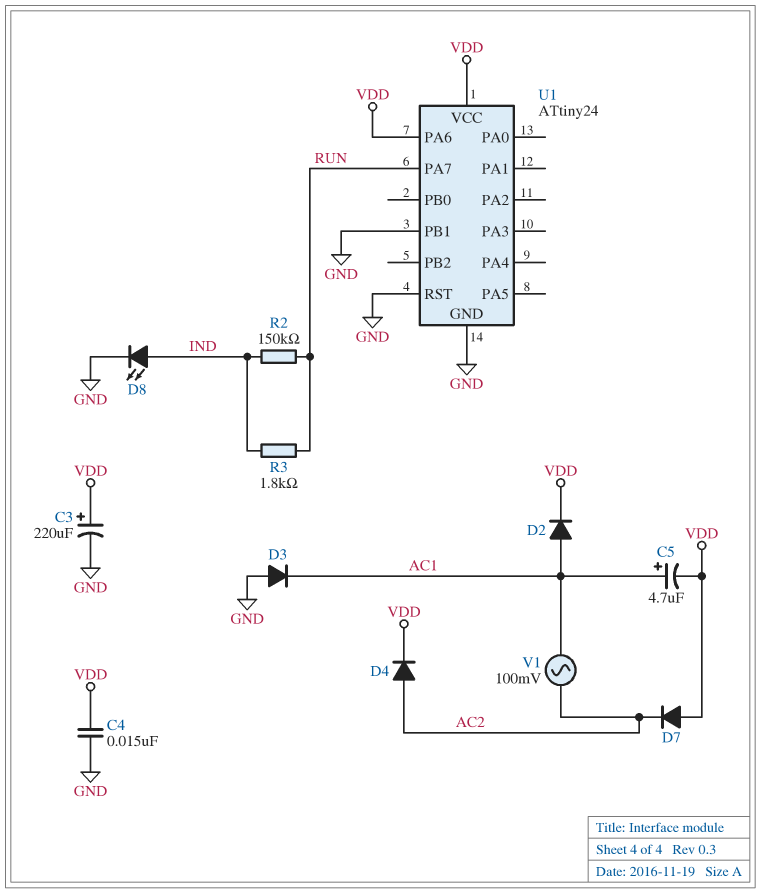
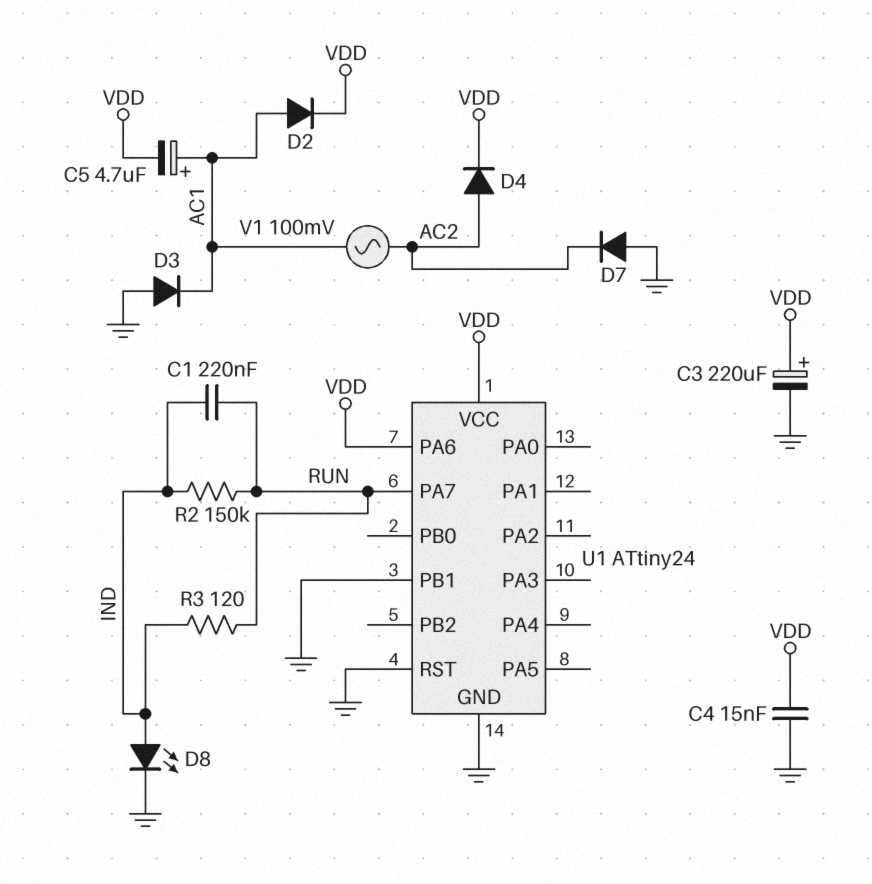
C1: none -> 220nF (IND, RUN)
D7: diode (A VDD, K AC2) -> diode (A GND, K AC2)
R3: 1.8k (IND, RUN) -> 120 (IND, RUN)

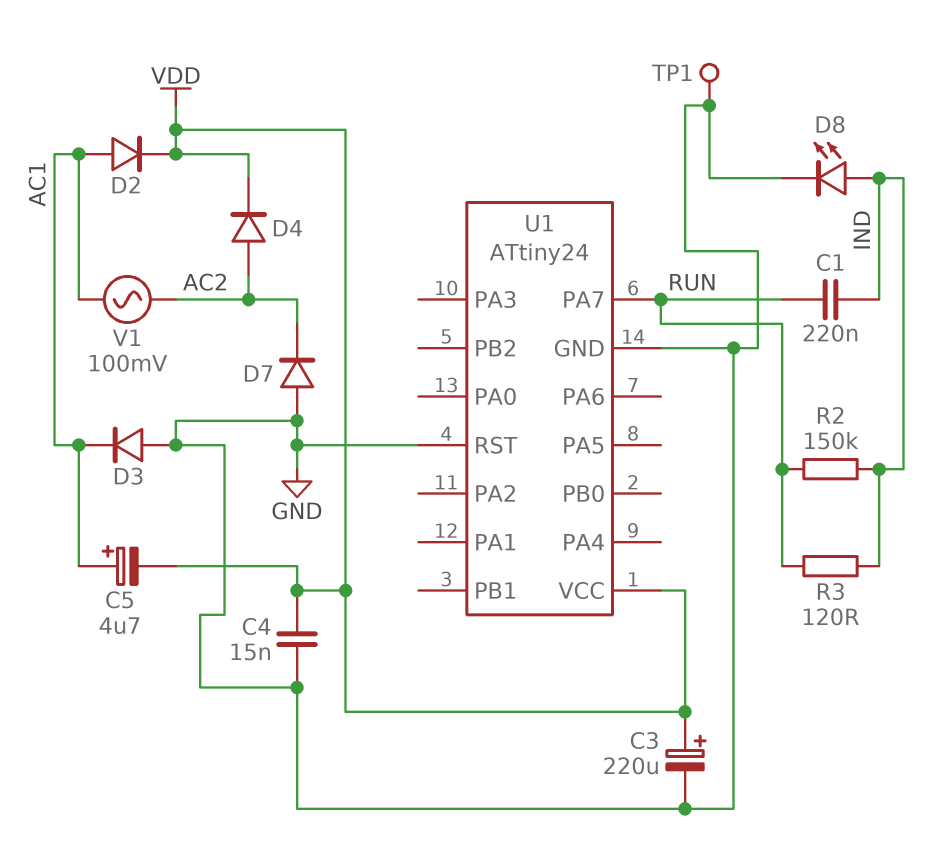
TP1: none -> test point (GND)
U1 pin PA6: VDD -> none
U1 pin PB1: GND -> none

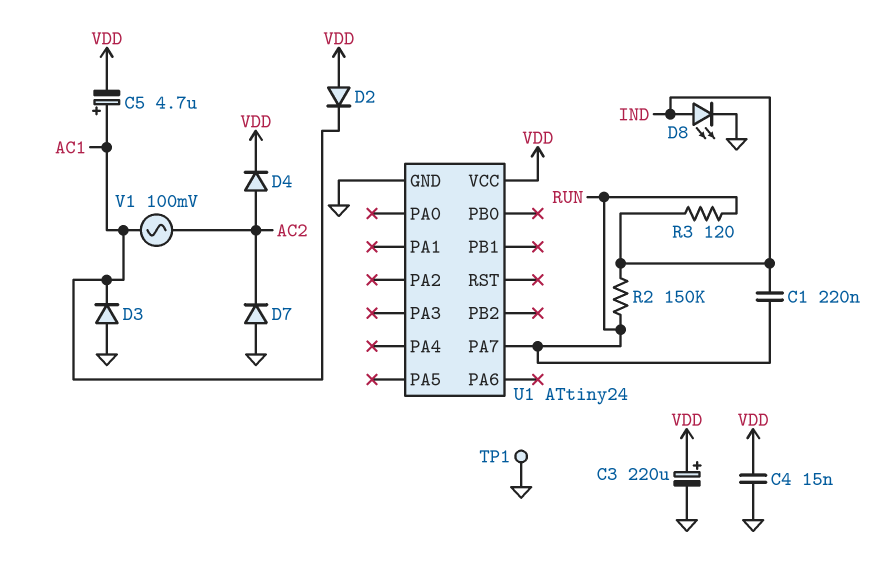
D2: diode (A AC1, K VDD) -> diode (A VDD, K AC1)
U1 pin RST: GND -> none

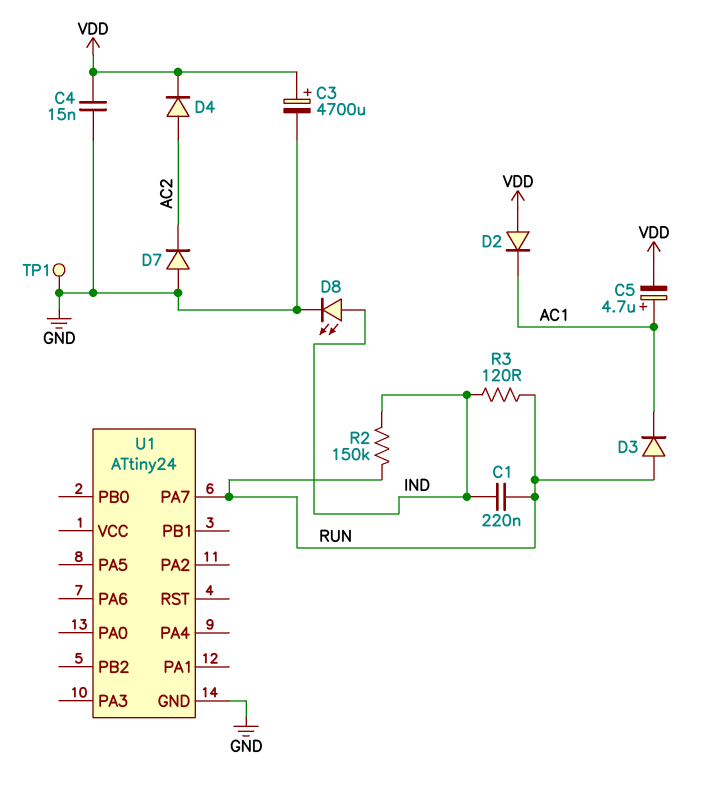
C3: 220uF (plus VDD, minus GND) -> 4700uF (plus VDD, minus GND)
D3: diode (A GND, K AC1) -> diode (A RUN, K AC1)
U1 pin VCC: VDD -> none
V1: AC 100mV (AC1, AC2) -> none

